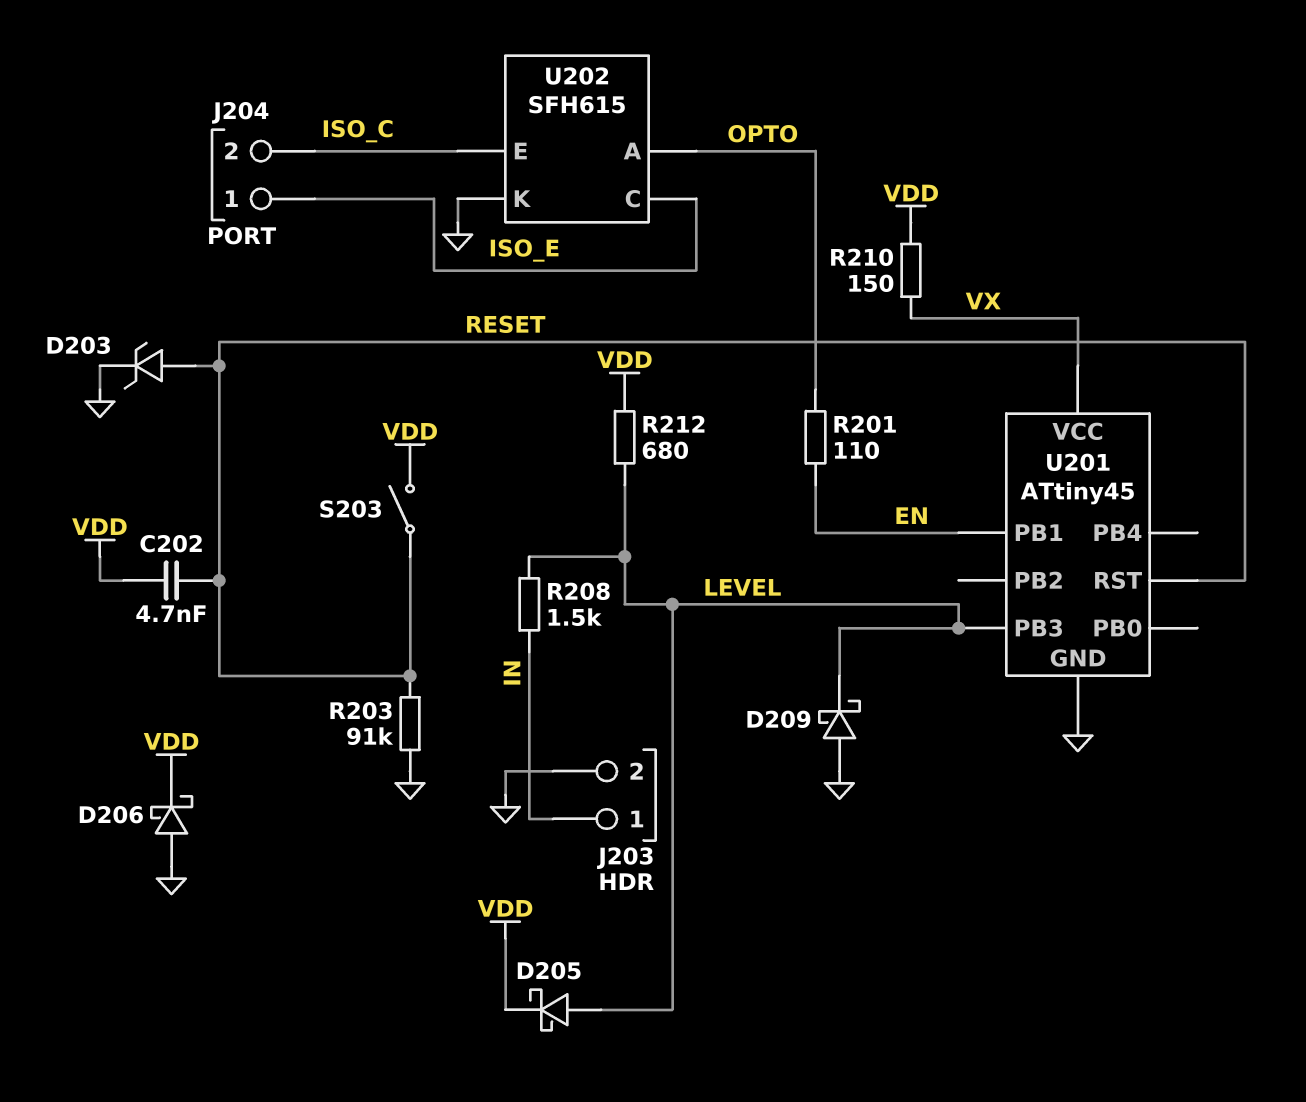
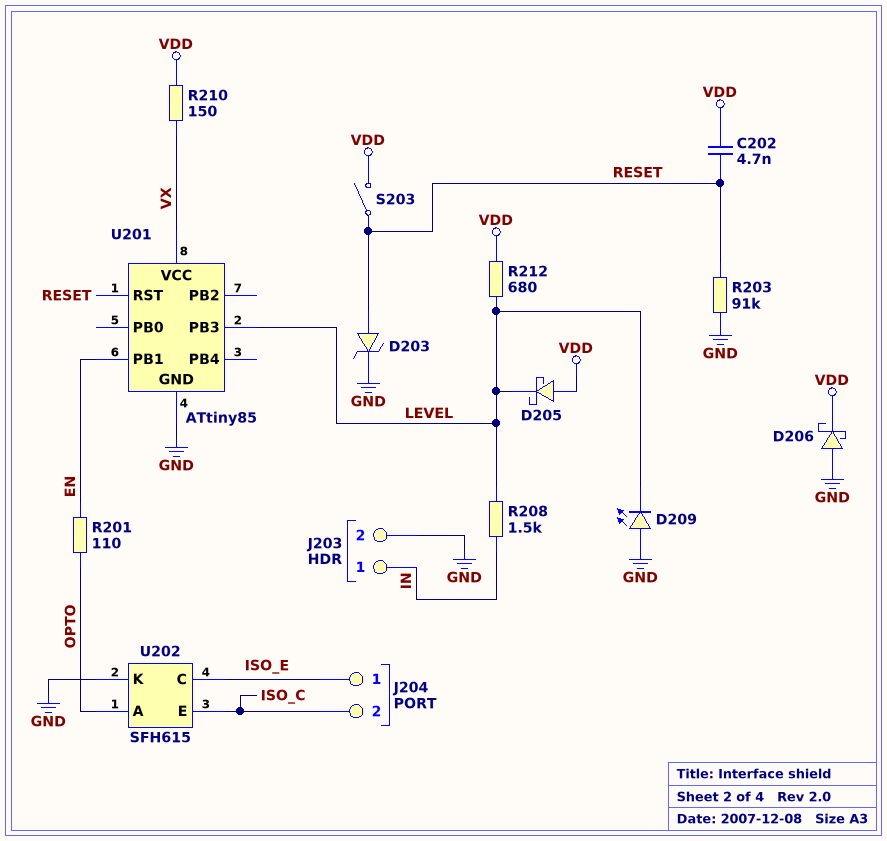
D205: schottky (A LEVEL, K VDD) -> schottky (A VDD, K LEVEL)
D209: schottky (A GND, K LEVEL) -> LED (A GND, K LEVEL)
U201: ATtiny45 -> ATtiny85

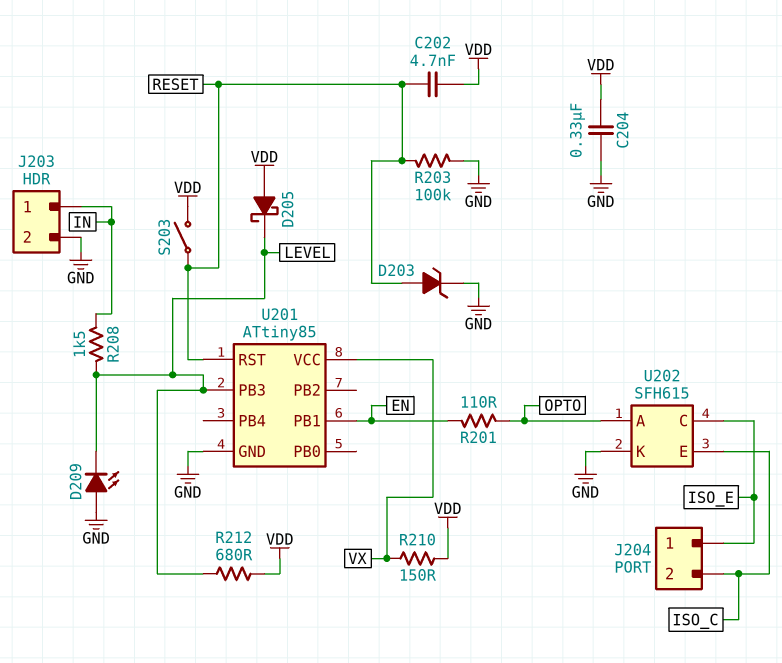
C204: none -> 330nF (GND, VDD)
D206: schottky (A GND, K VDD) -> none
R203: 91k (GND, RESET) -> 100k (GND, RESET)

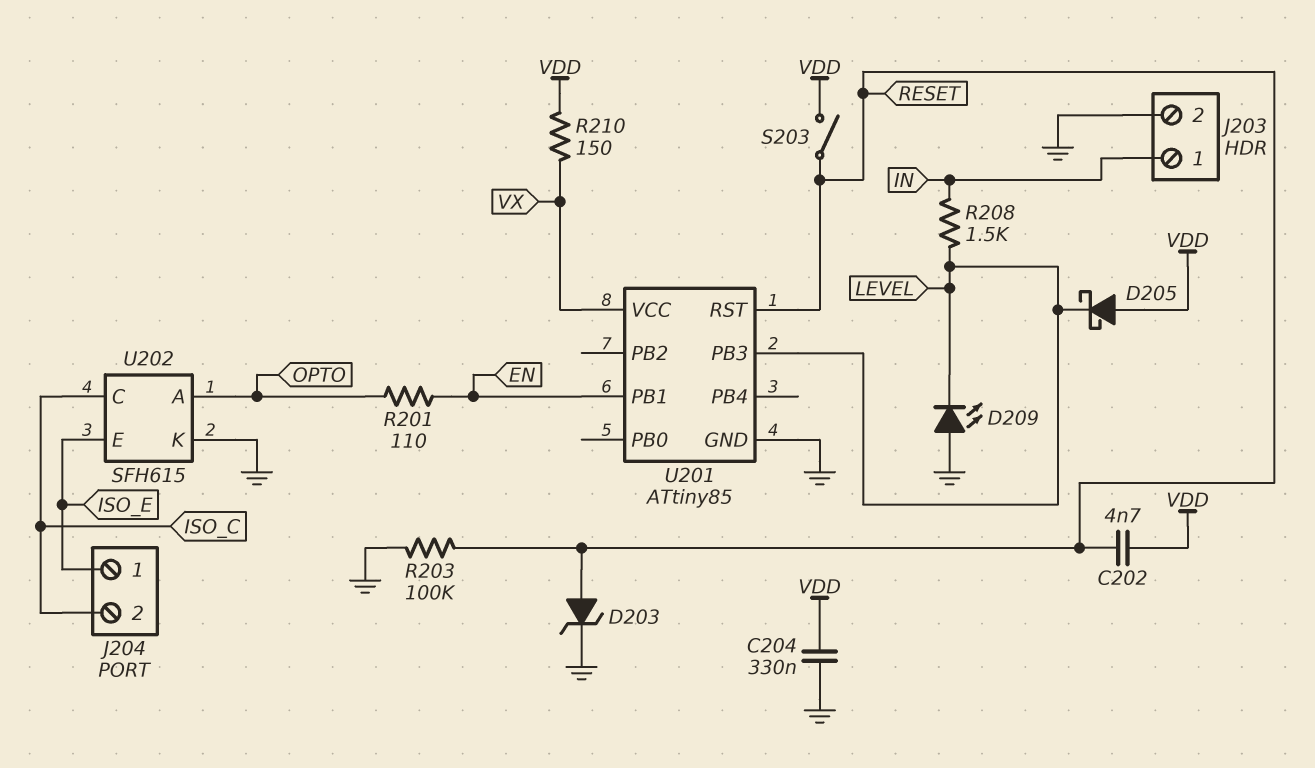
R212: 680 (LEVEL, VDD) -> none
U202 pin C: ISO_E -> ISO_C
U202 pin E: ISO_C -> ISO_E

